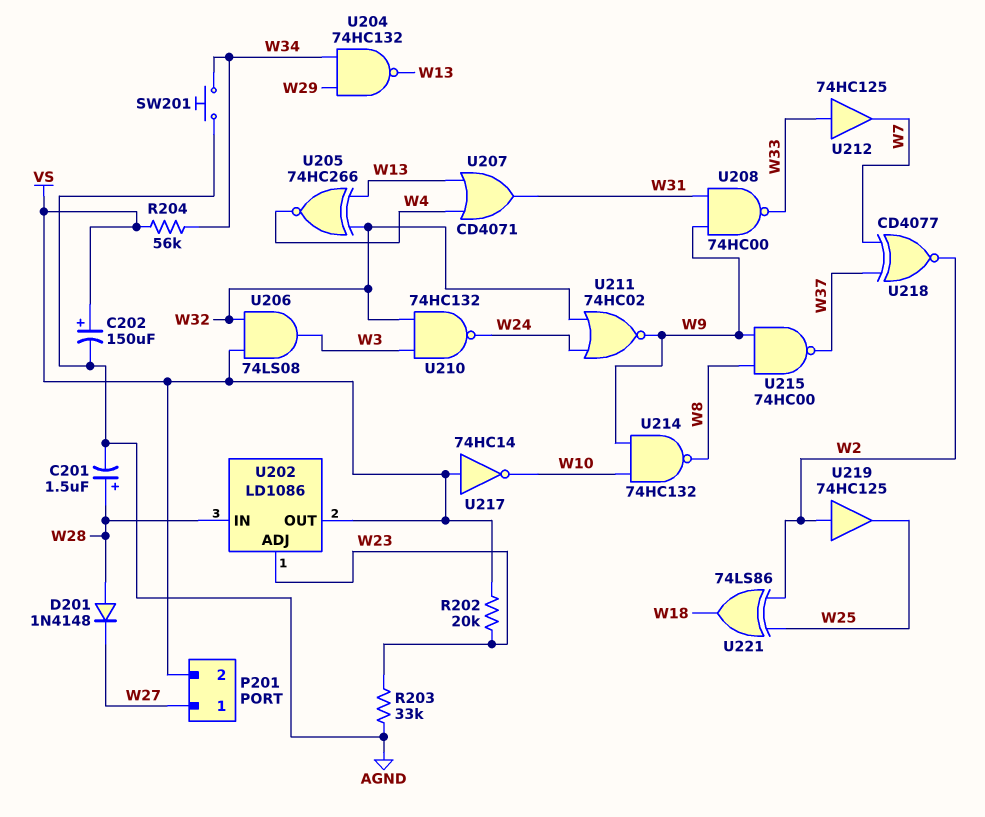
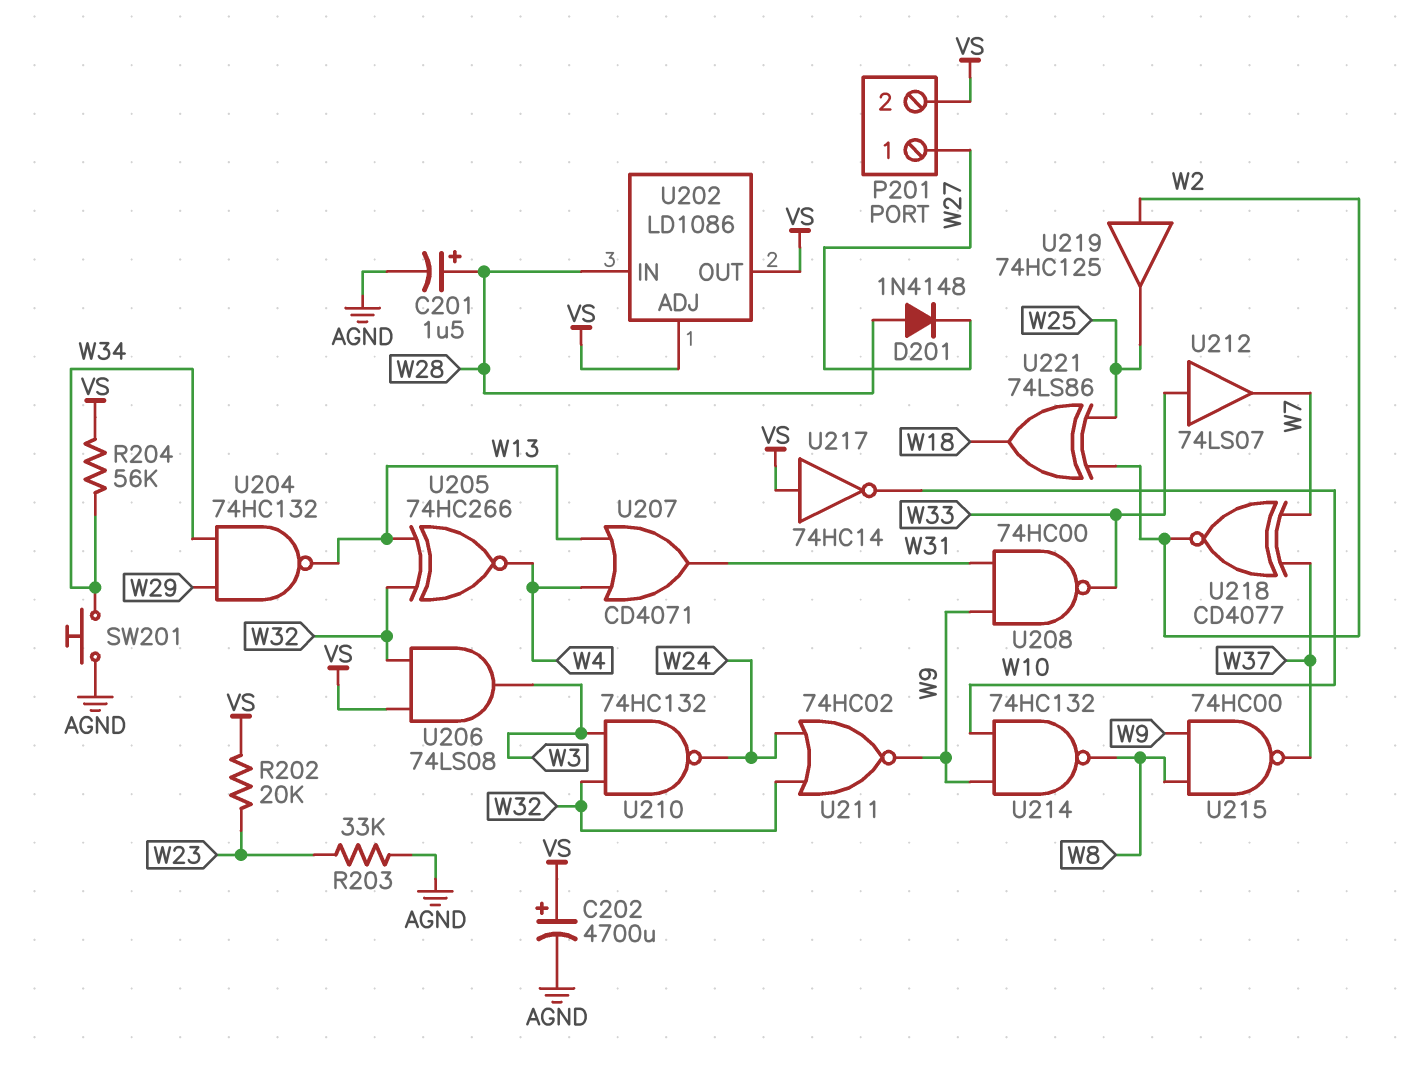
C202: 150uF (plus VS, minus AGND) -> 4700uF (plus VS, minus AGND)
U202 pin ADJ: W23 -> VS
U212: buffer 74HC125 (in W33, out W7) -> buffer 74LS07 (in W33, out W7)

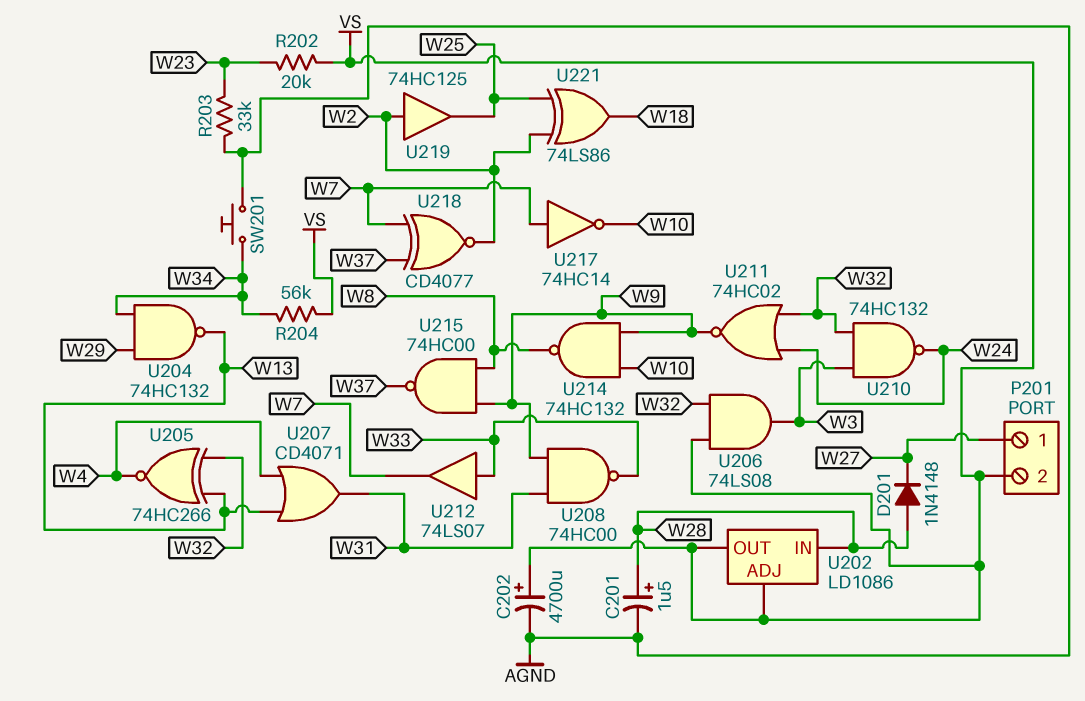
U217: NOT 74HC14 (in VS, out W10) -> NOT 74HC14 (in W7, out W10)

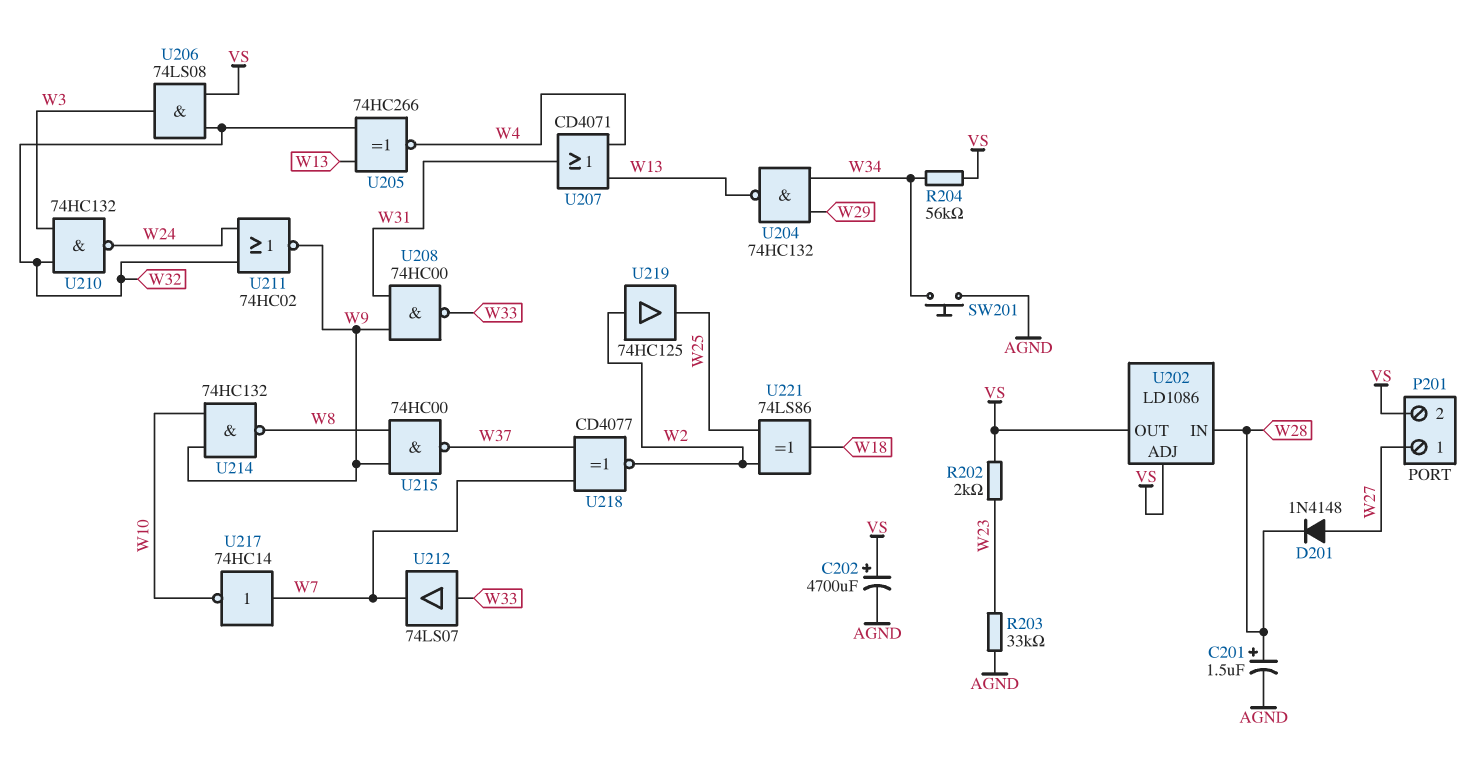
D201: diode 1N4148 (A W28, K W27) -> diode 1N4148 (A W27, K W28)
R202: 20k (VS, W23) -> 2k (VS, W23)

